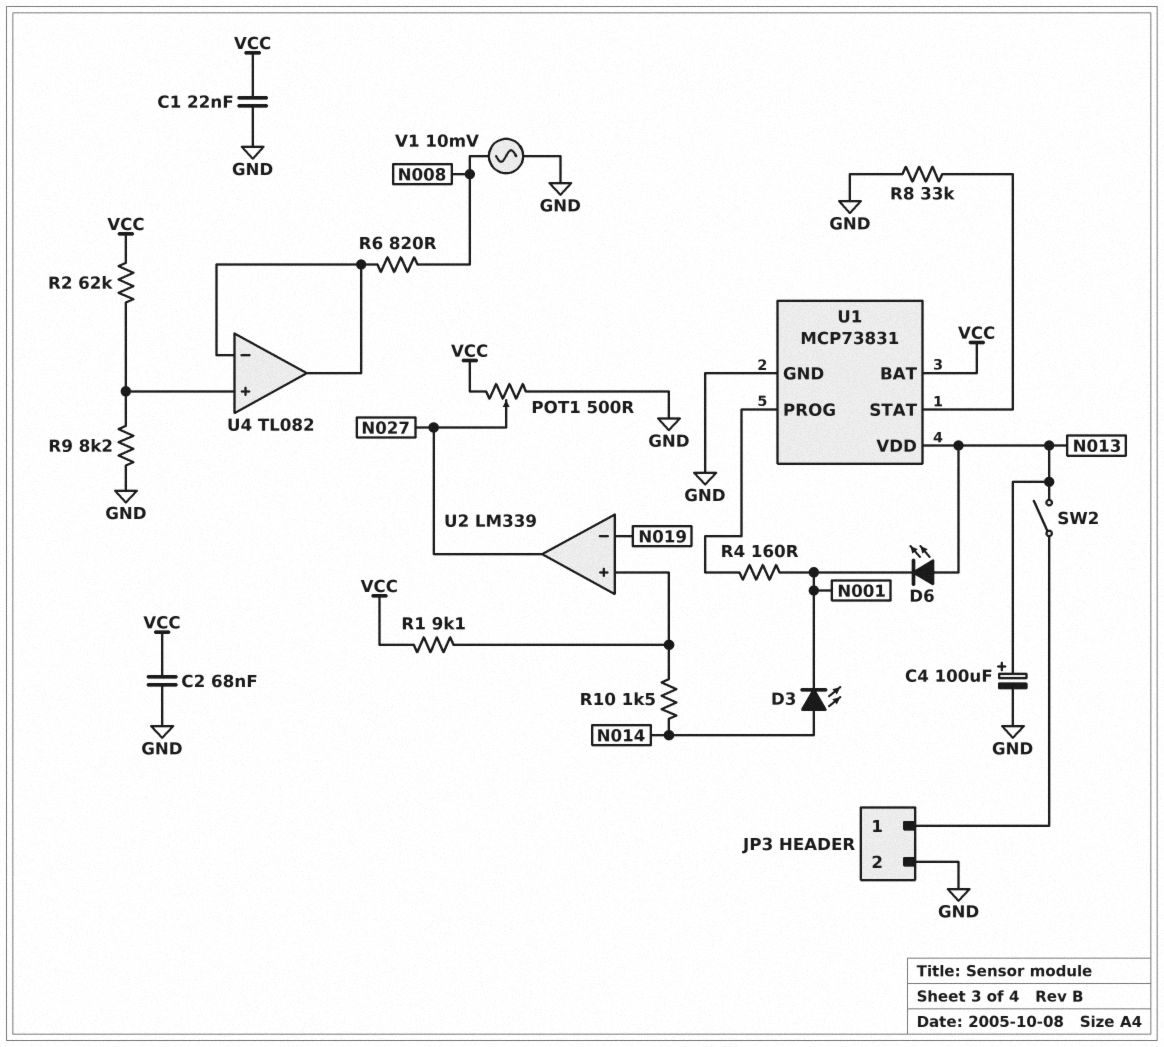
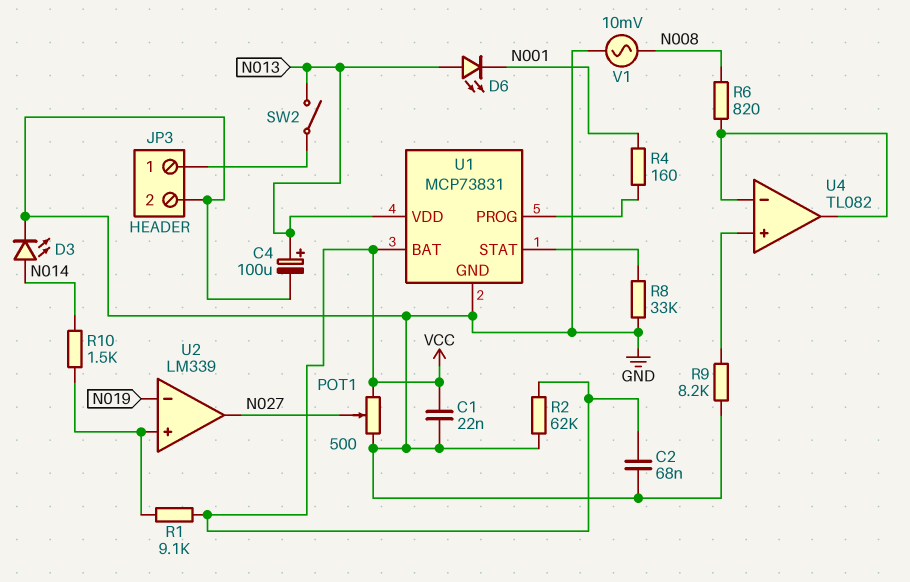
D3: LED (A N014, K N001) -> LED (A N014, K GND)
R2: 62k (U4/in+, VCC) -> 62k (GND, VCC)

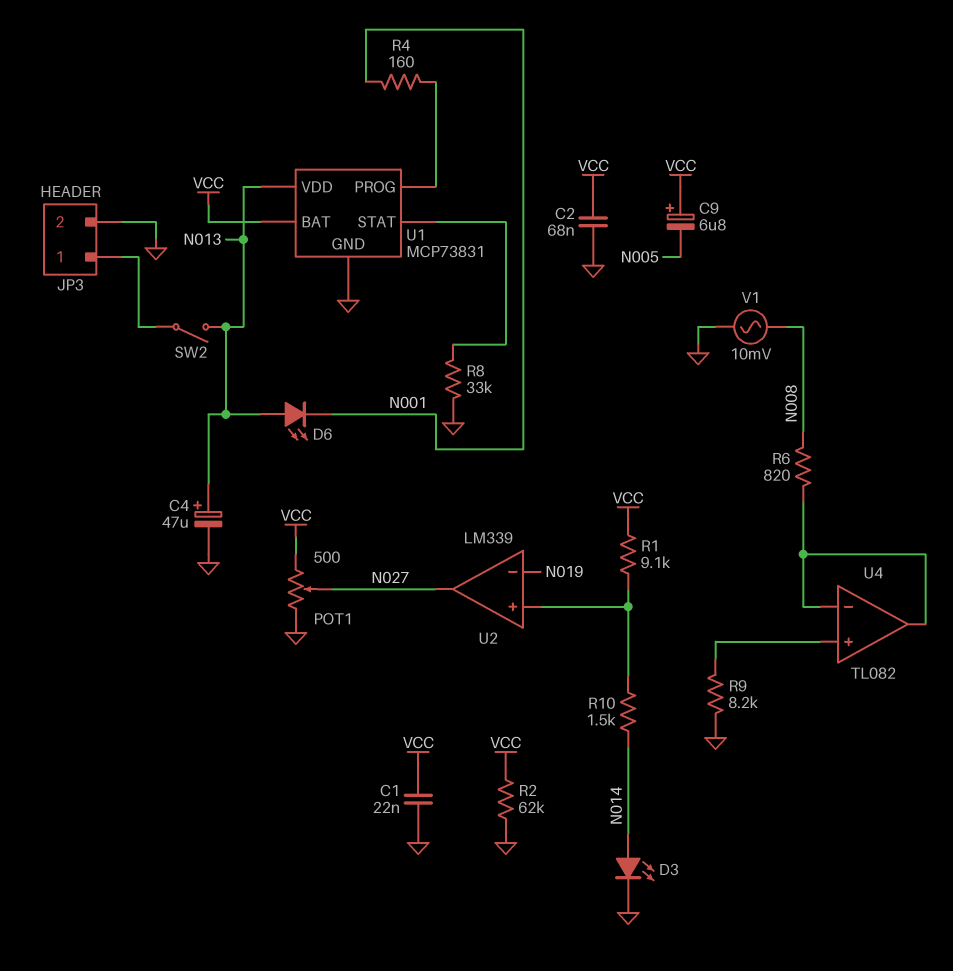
C4: 100uF (plus N013, minus GND) -> 47uF (plus N013, minus GND)
C9: none -> 6.8uF (plus VCC, minus N005)

